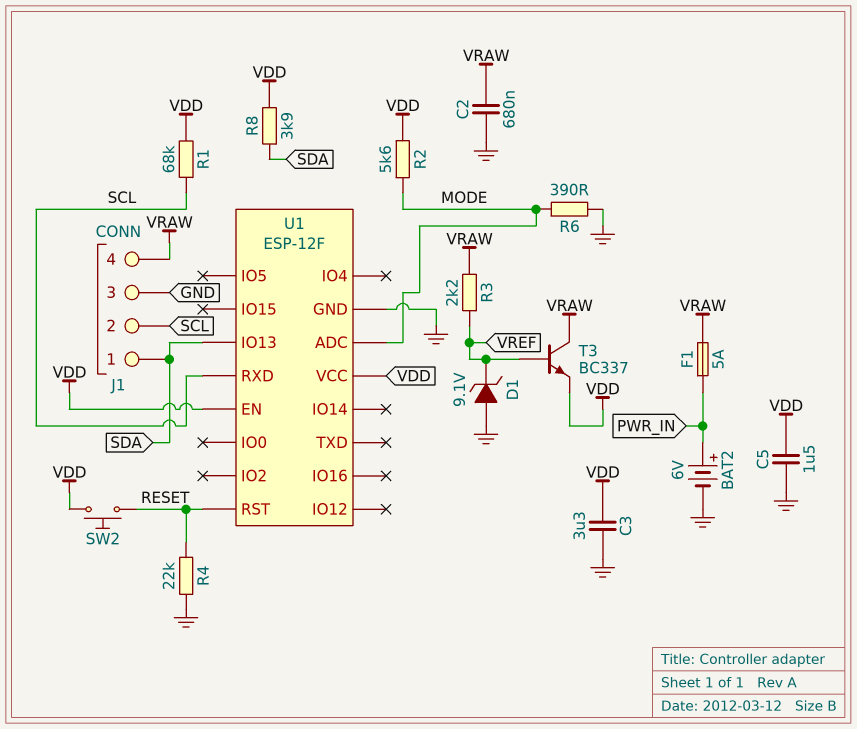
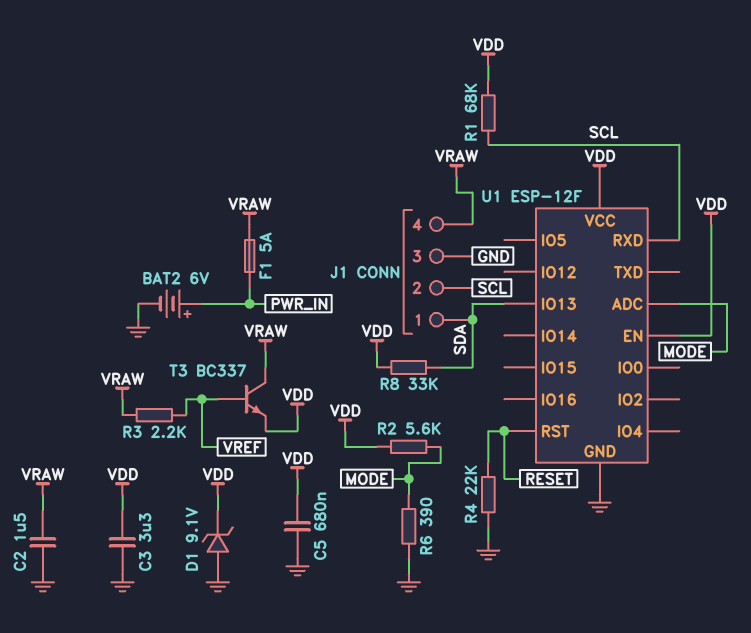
C2: 680nF (GND, VRAW) -> 1.5uF (GND, VRAW)
C5: 1.5uF (GND, VDD) -> 680nF (GND, VDD)
D1: zener 9.1V (A GND, K VREF) -> zener 9.1V (A GND, K VDD)
R8: 3.9k (SDA, VDD) -> 33k (SDA, VDD)
SW2: button (RESET, VDD) -> none

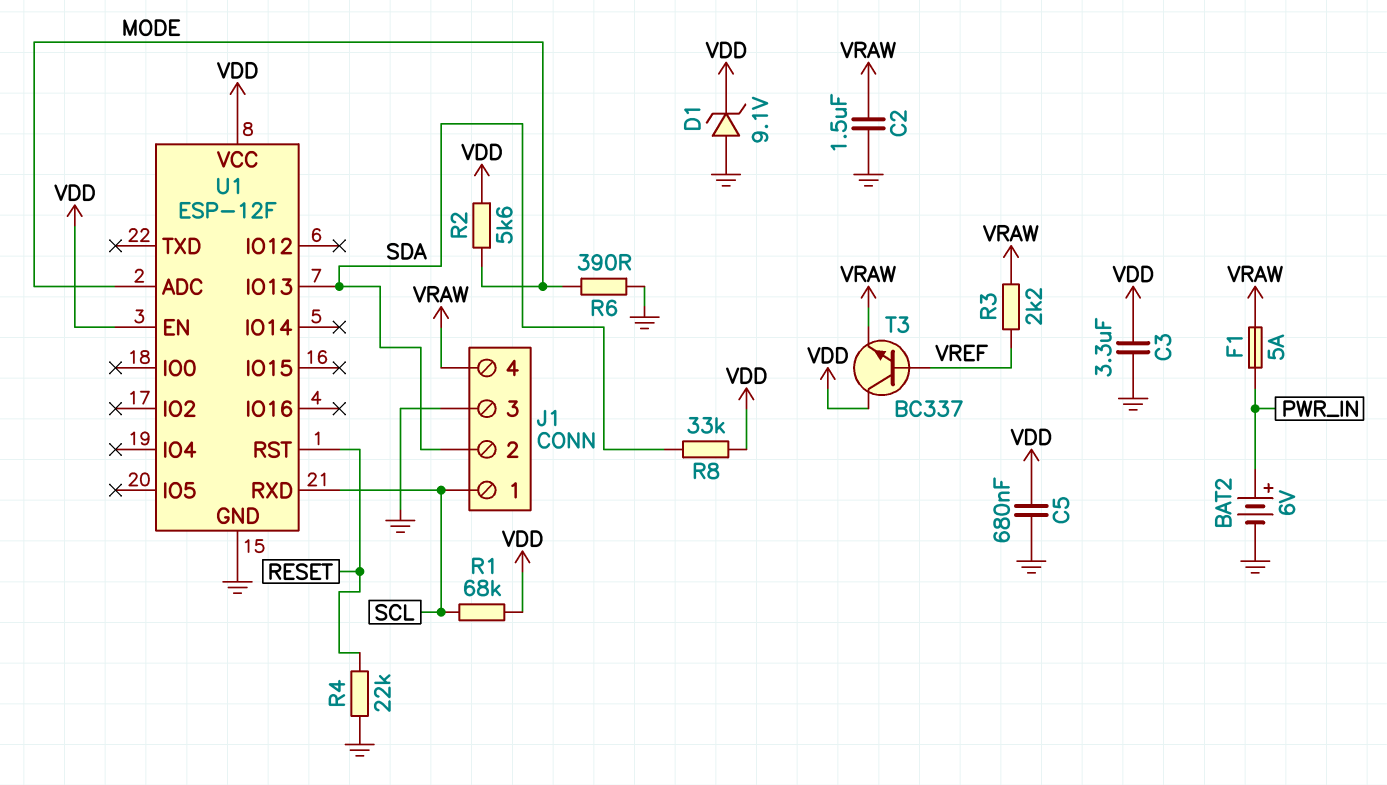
J1 pin 1: SDA -> SCL
J1 pin 2: SCL -> SDA
T3: NPN BC337 (B VREF, C VRAW, E VDD) -> NPN BC337 (B VREF, C VDD, E VRAW)

